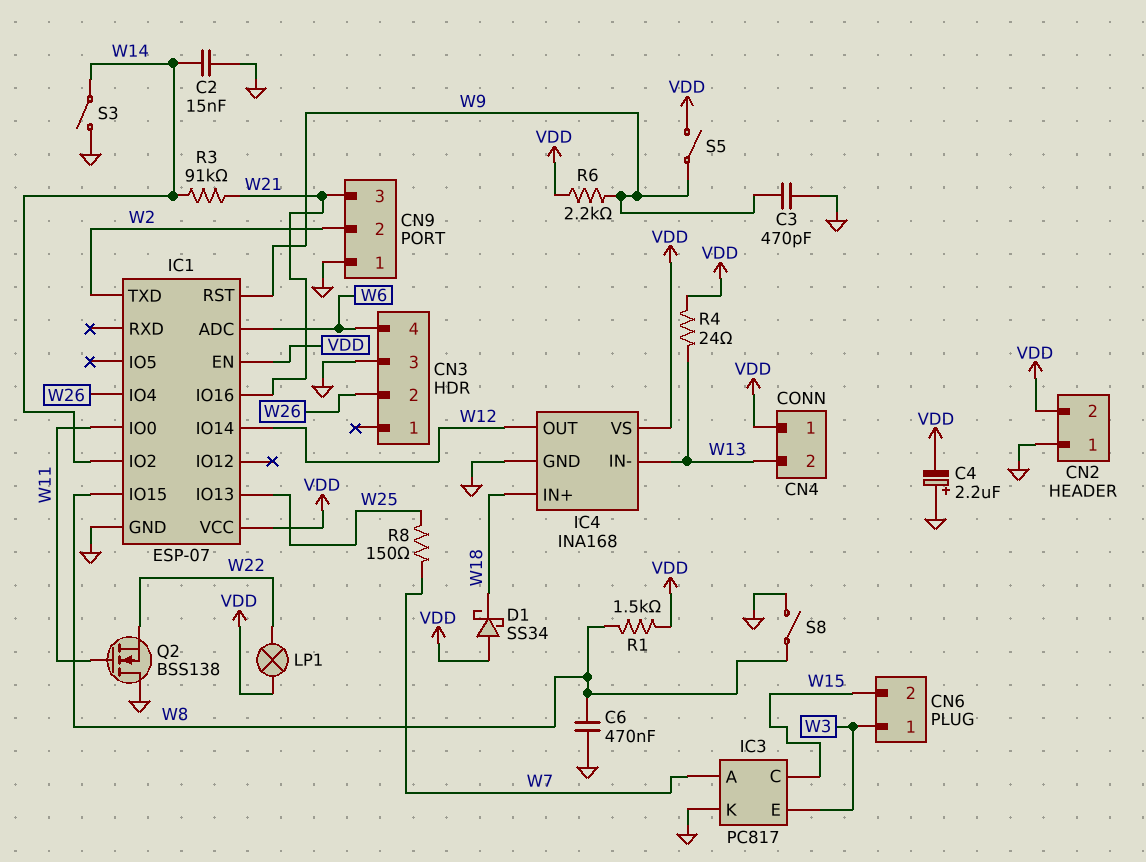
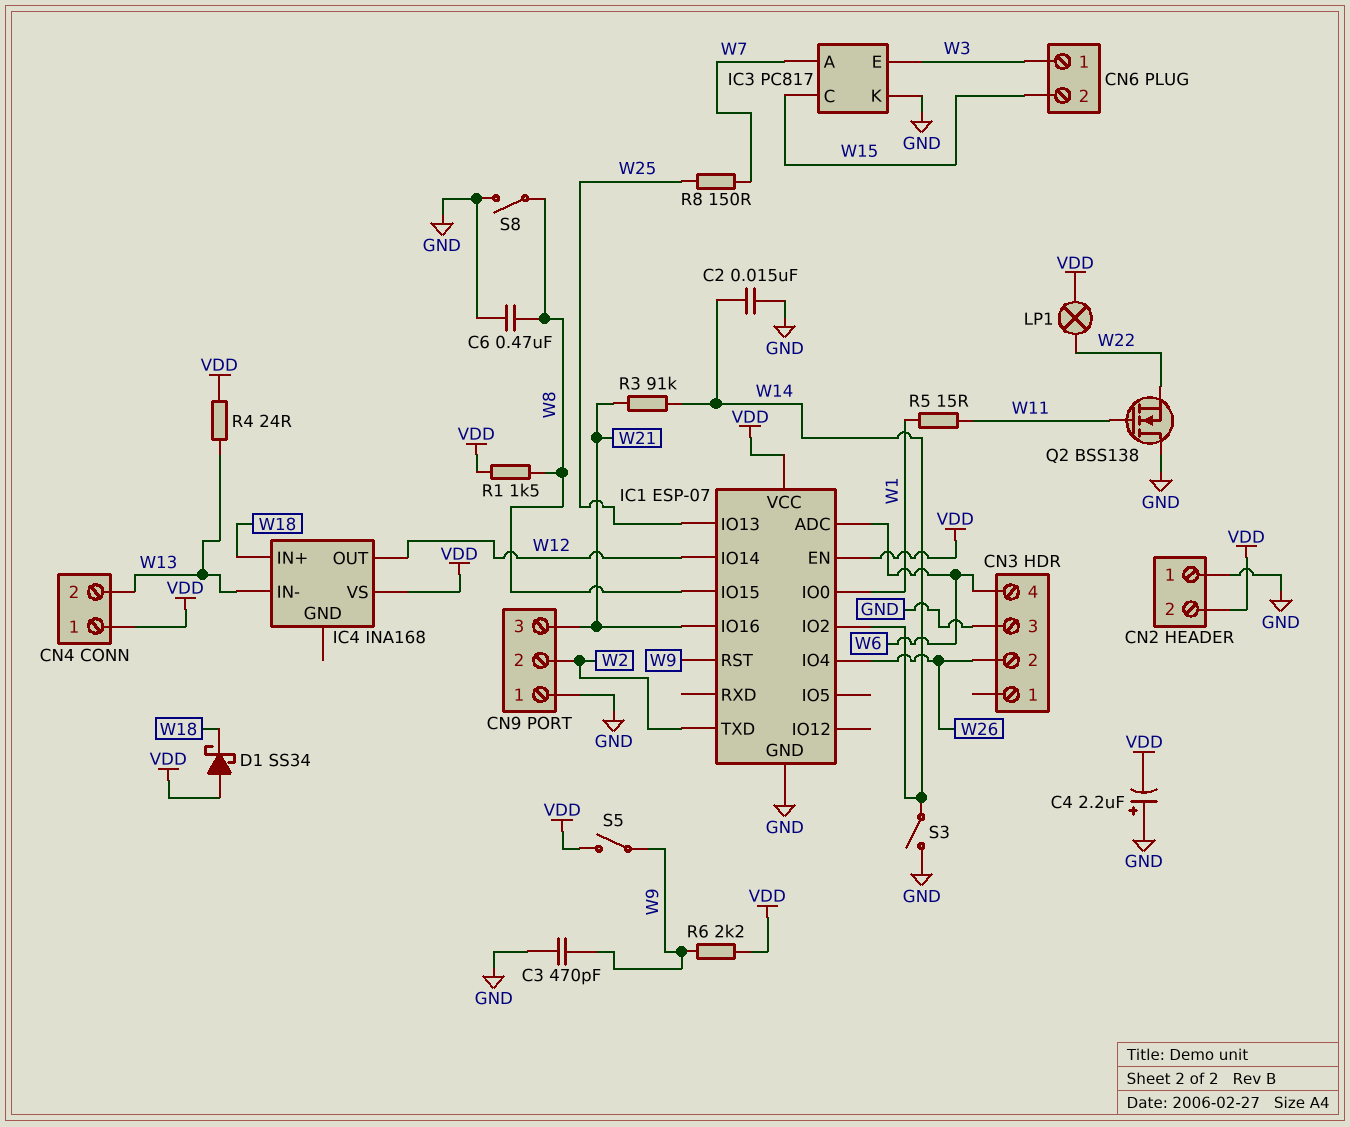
IC1 pin IO0: W11 -> W1
IC4 pin GND: GND -> none
R5: none -> 15 (W1, W11)

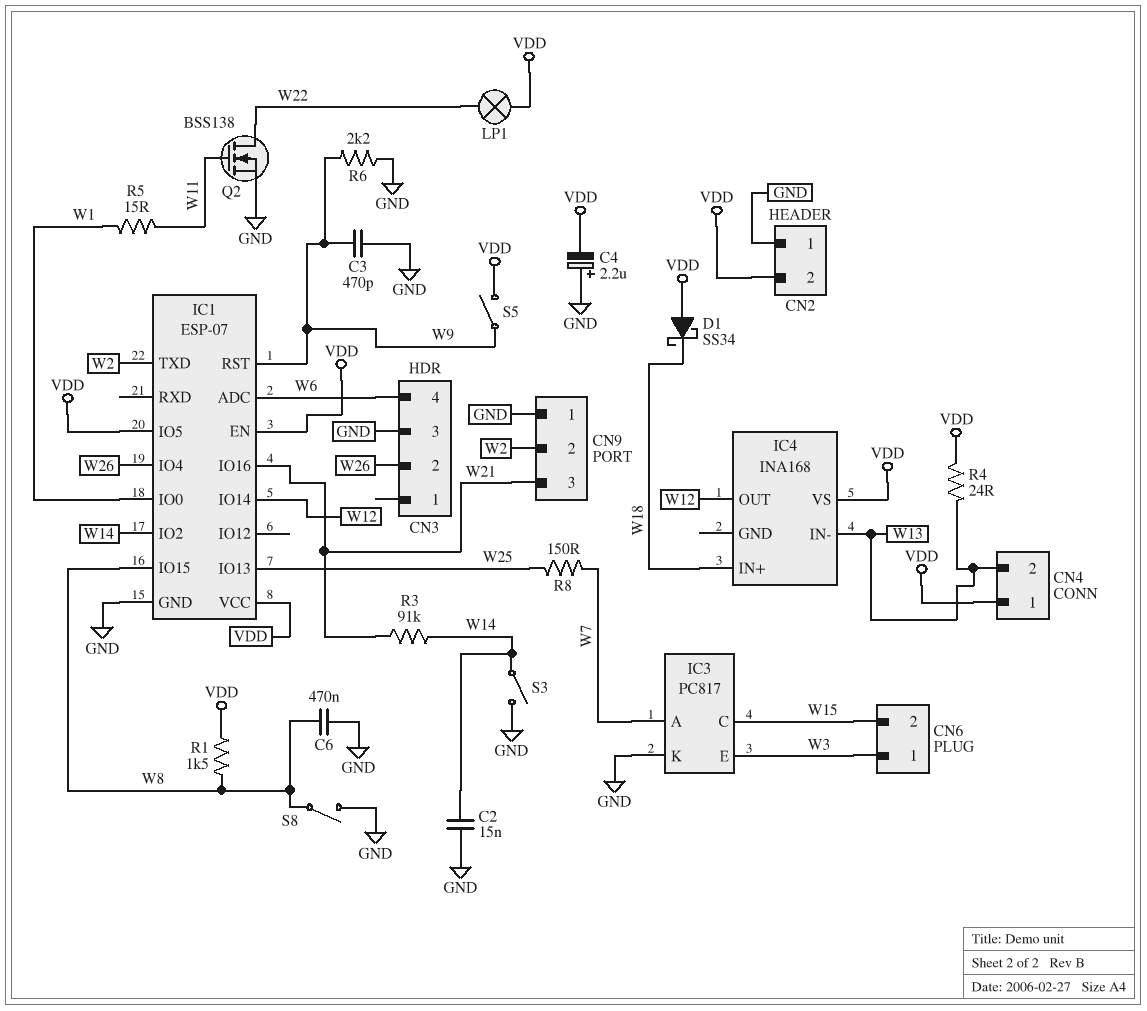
IC1 pin IO5: none -> VDD
Q2: NMOS BSS138 (G W11, D GND, S W22) -> NMOS BSS138 (G W11, D W22, S GND)
R6: 2.2k (VDD, W9) -> 2.2k (GND, W9)

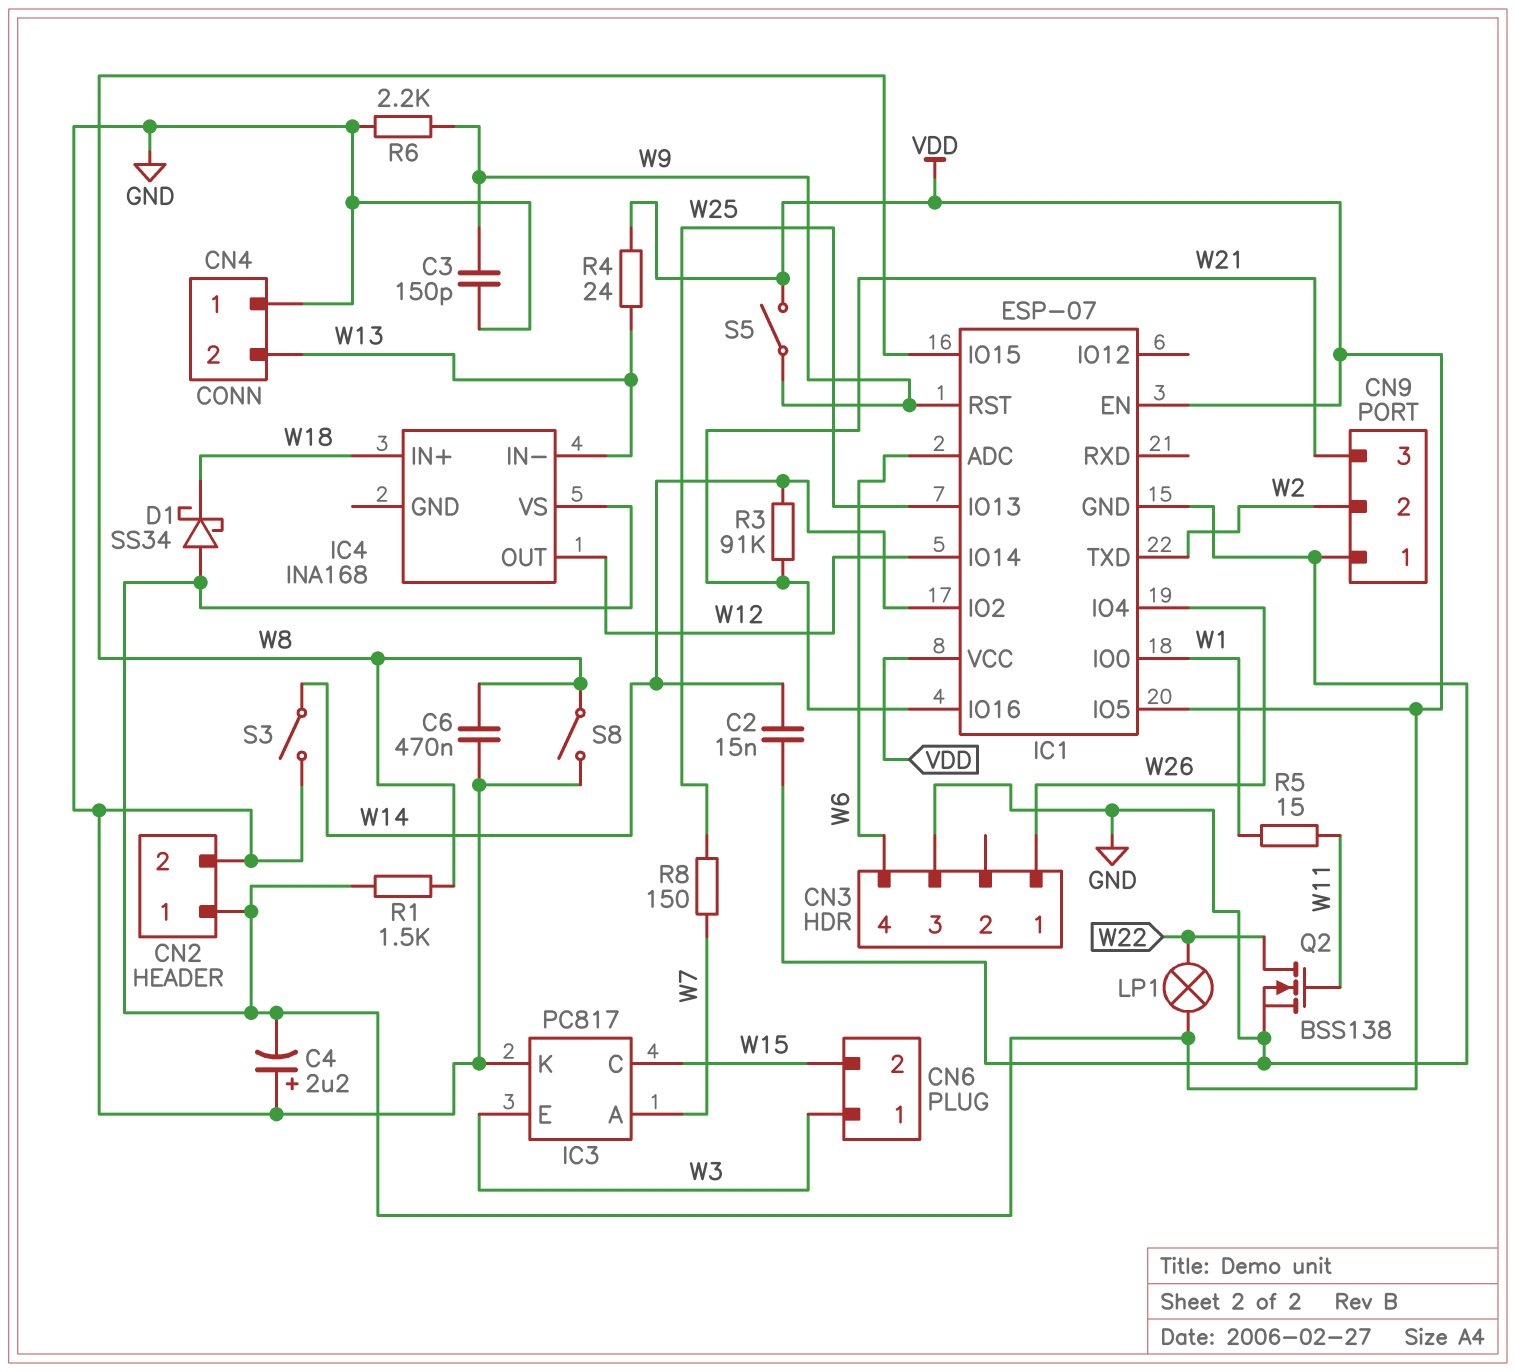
C3: 470pF (GND, W9) -> 150pF (GND, W9)
CN2 pin 1: GND -> VDD
CN2 pin 2: VDD -> GND
CN3 pin 1: none -> W26
CN3 pin 2: W26 -> none
CN4 pin 1: VDD -> GND

